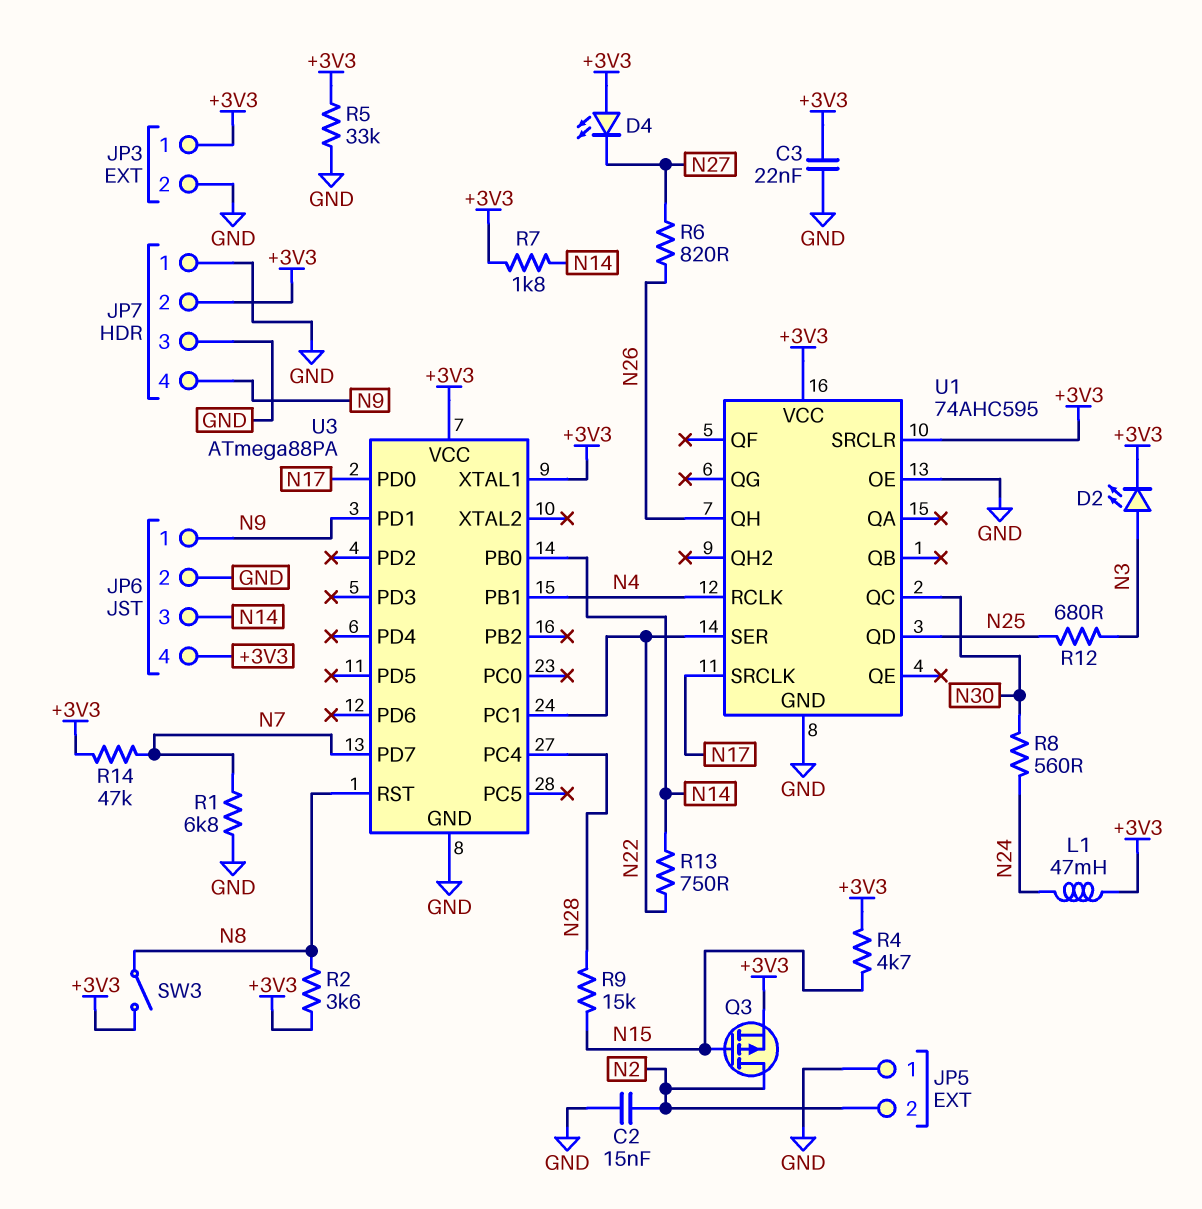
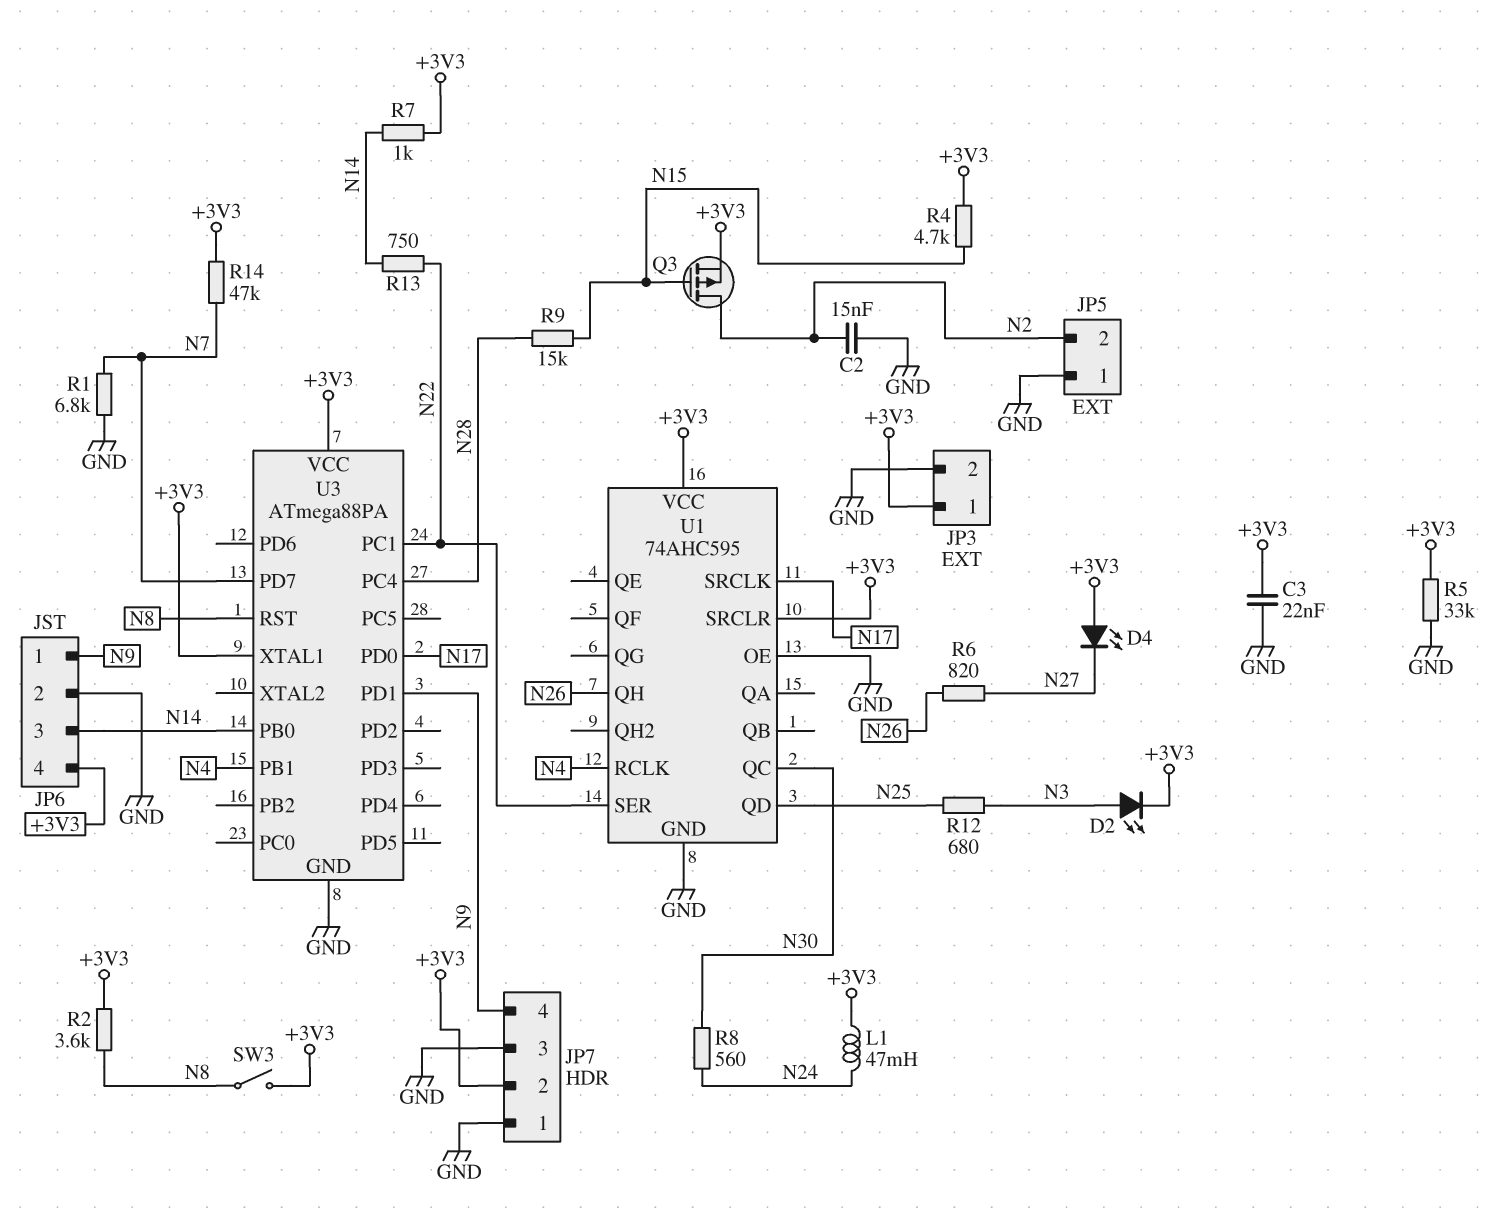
R7: 1.8k (+3V3, N14) -> 1k (+3V3, N14)

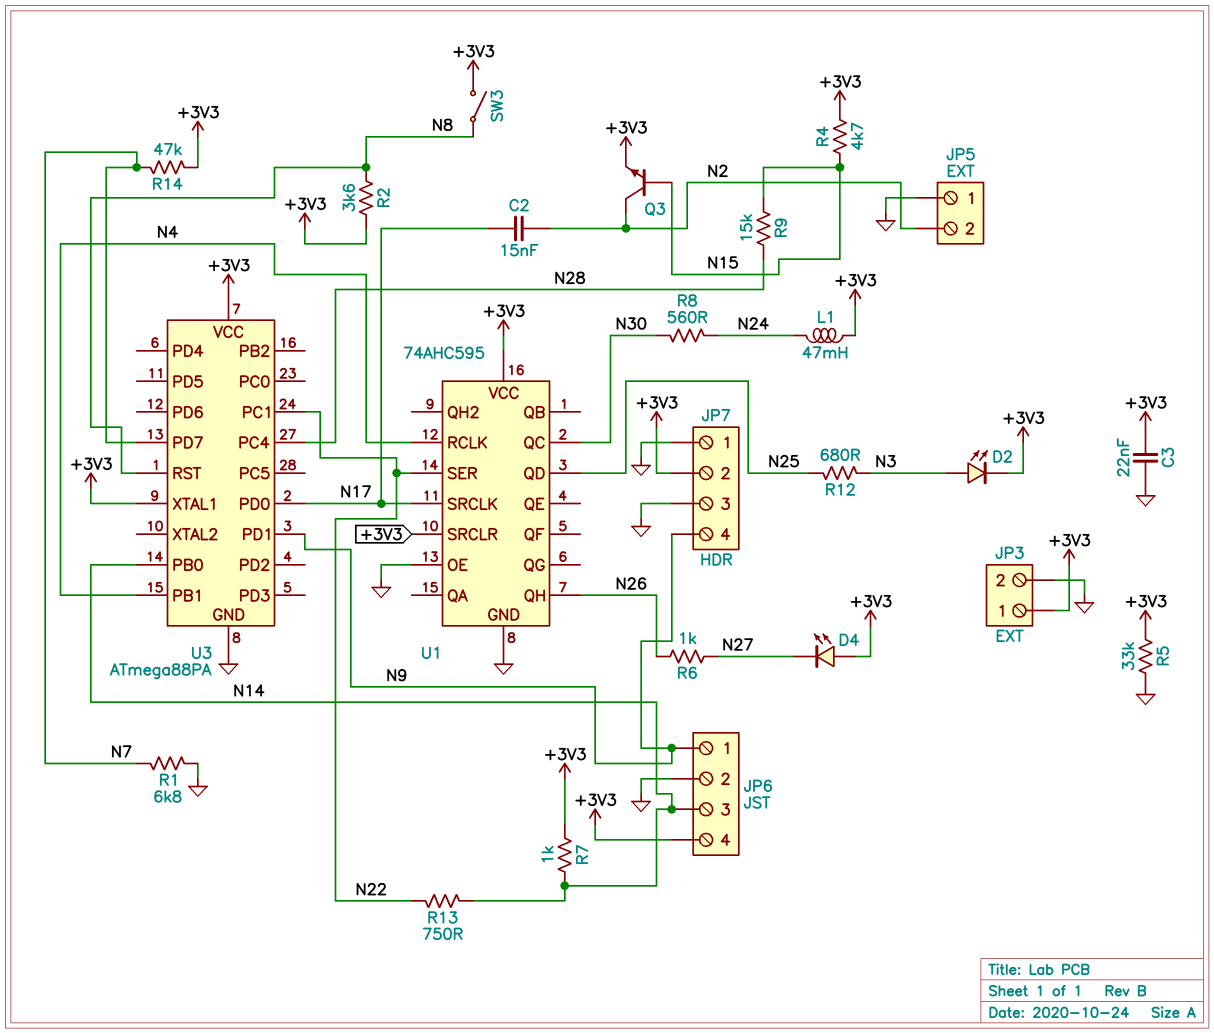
C2: 15nF (GND, N2) -> 15nF (N2, N17)
Q3: PMOS (G N15, D N2, S +3V3) -> NPN (B N15, C N2, E +3V3)
R6: 820 (N26, N27) -> 1k (N26, N27)

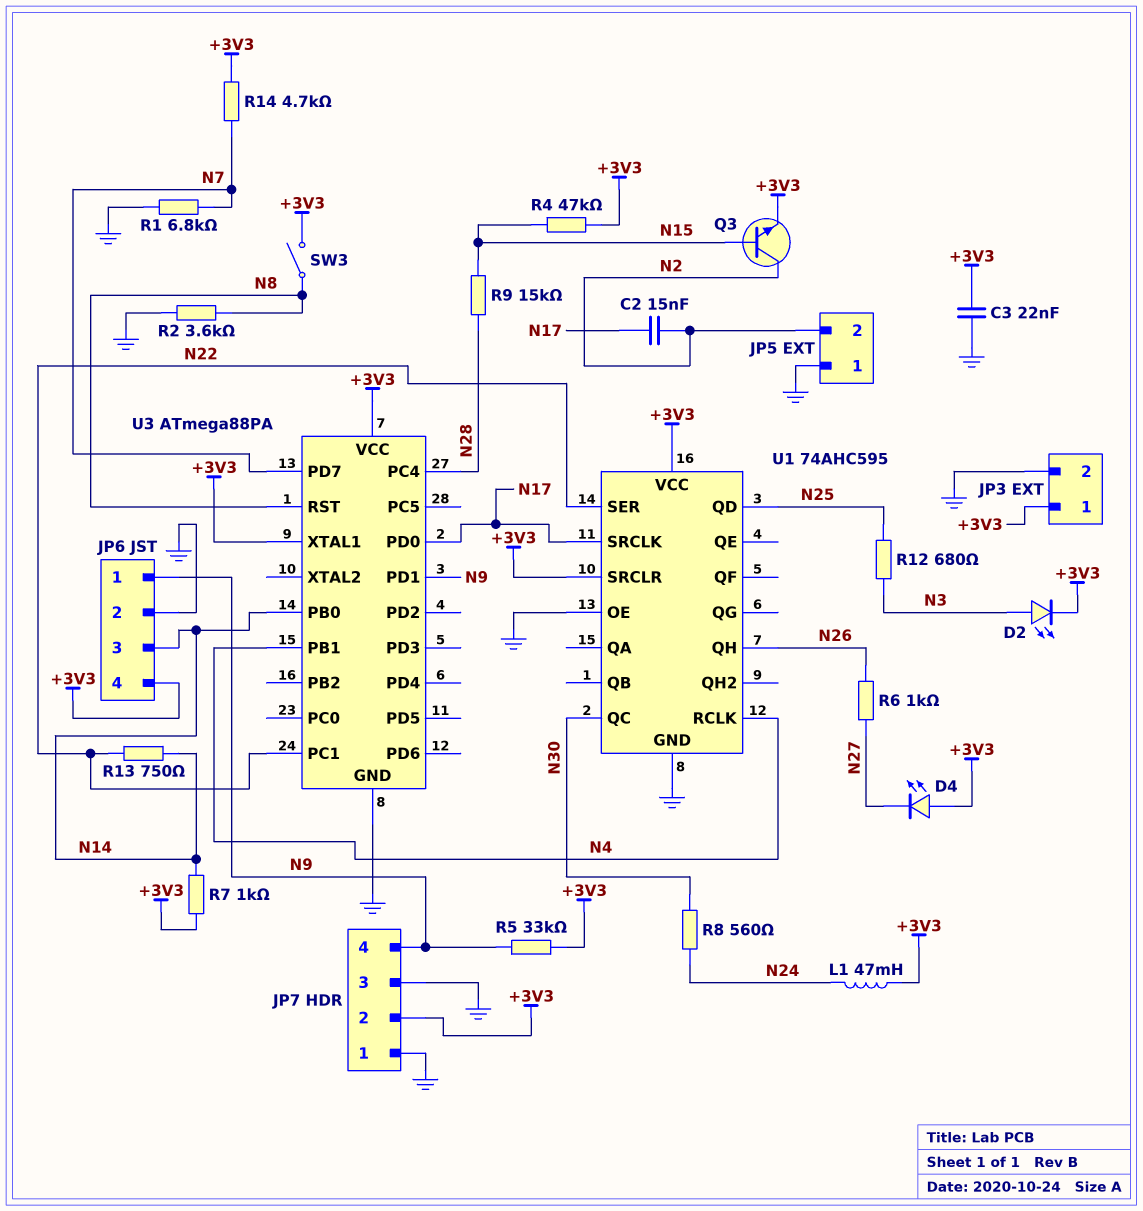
R2: 3.6k (+3V3, N8) -> 3.6k (GND, N8)
R4: 4.7k (+3V3, N15) -> 47k (+3V3, N15)
R5: 33k (+3V3, GND) -> 33k (+3V3, N9)
R14: 47k (+3V3, N7) -> 4.7k (+3V3, N7)

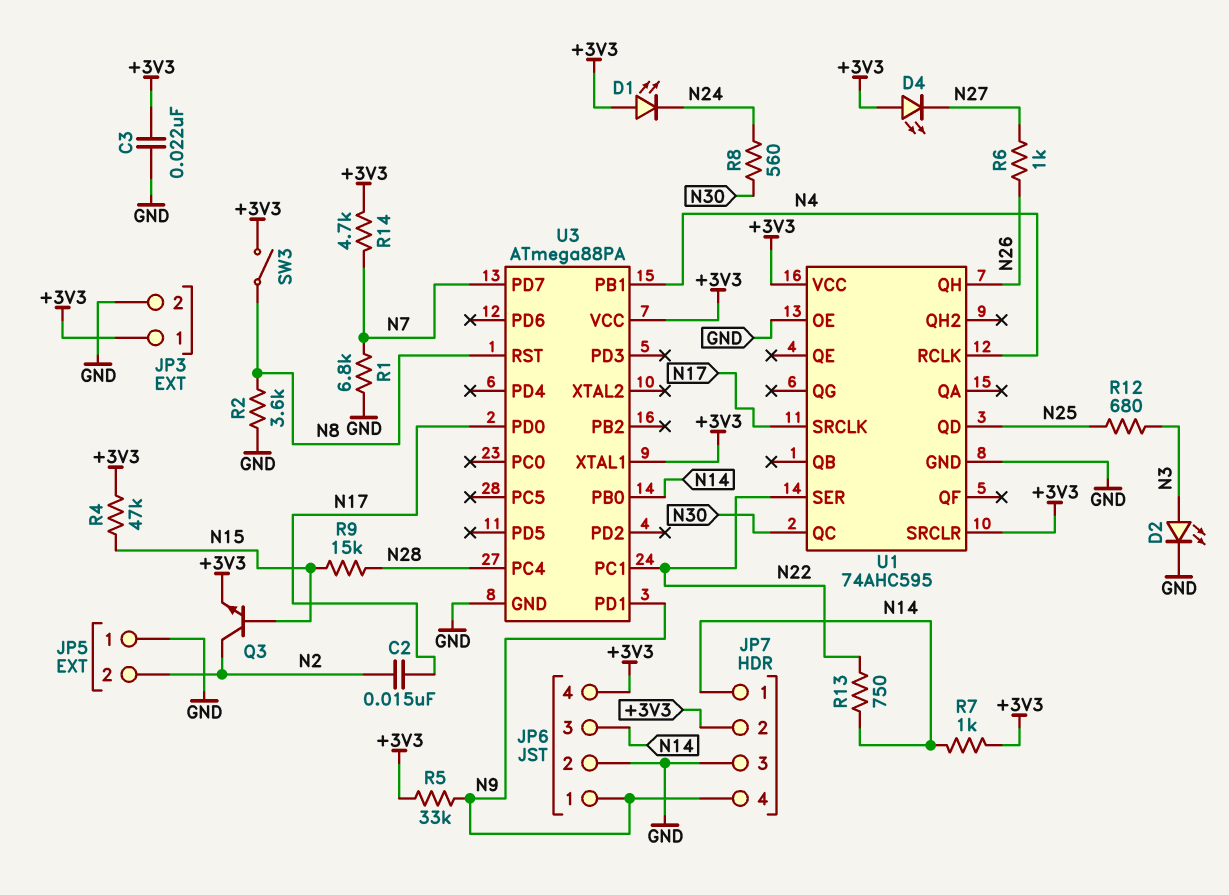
D1: none -> LED (A +3V3, K N24)
D2: LED (A N3, K +3V3) -> LED (A N3, K GND)
JP7 pin 1: GND -> N14
L1: 47mH (+3V3, N24) -> none

